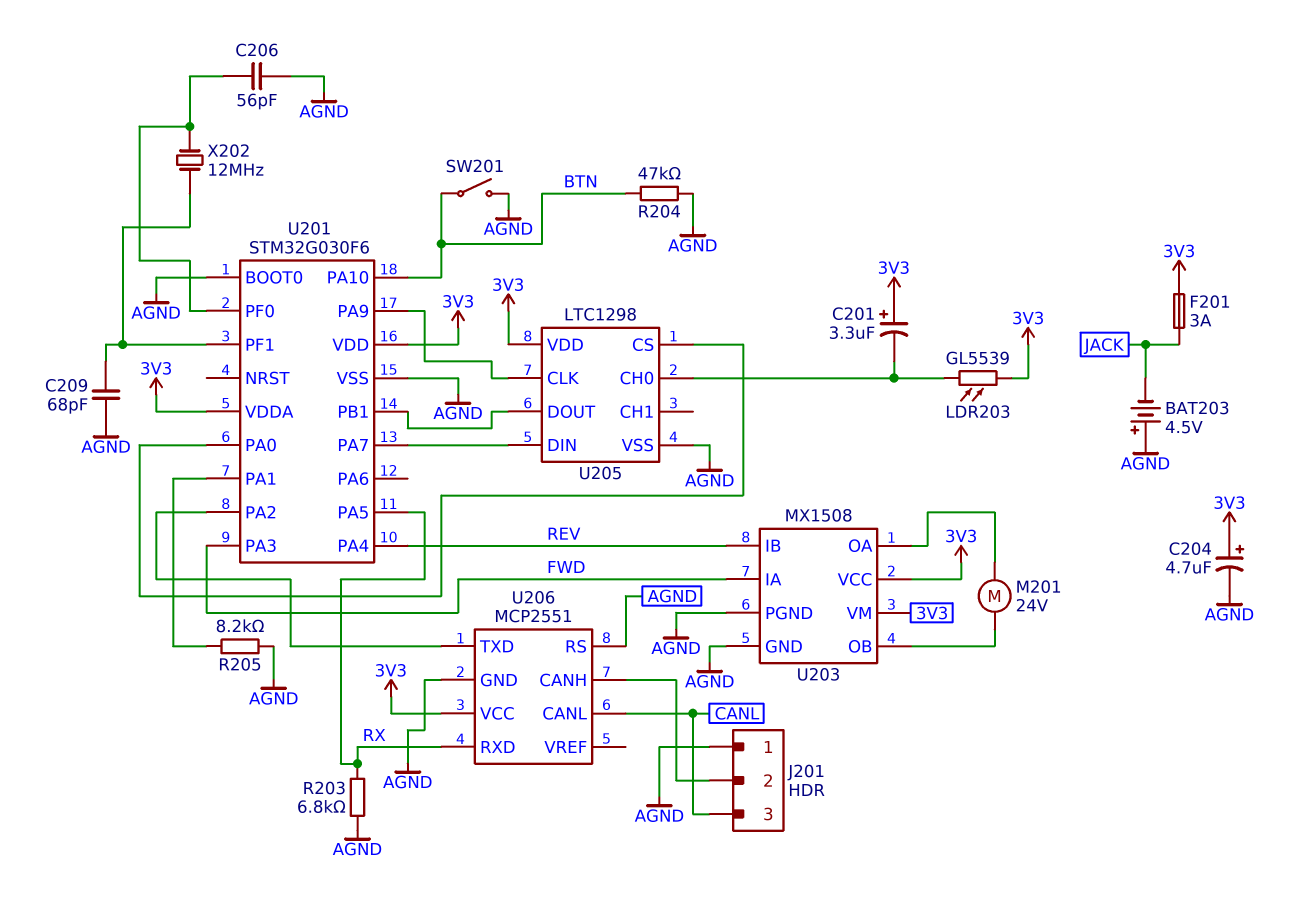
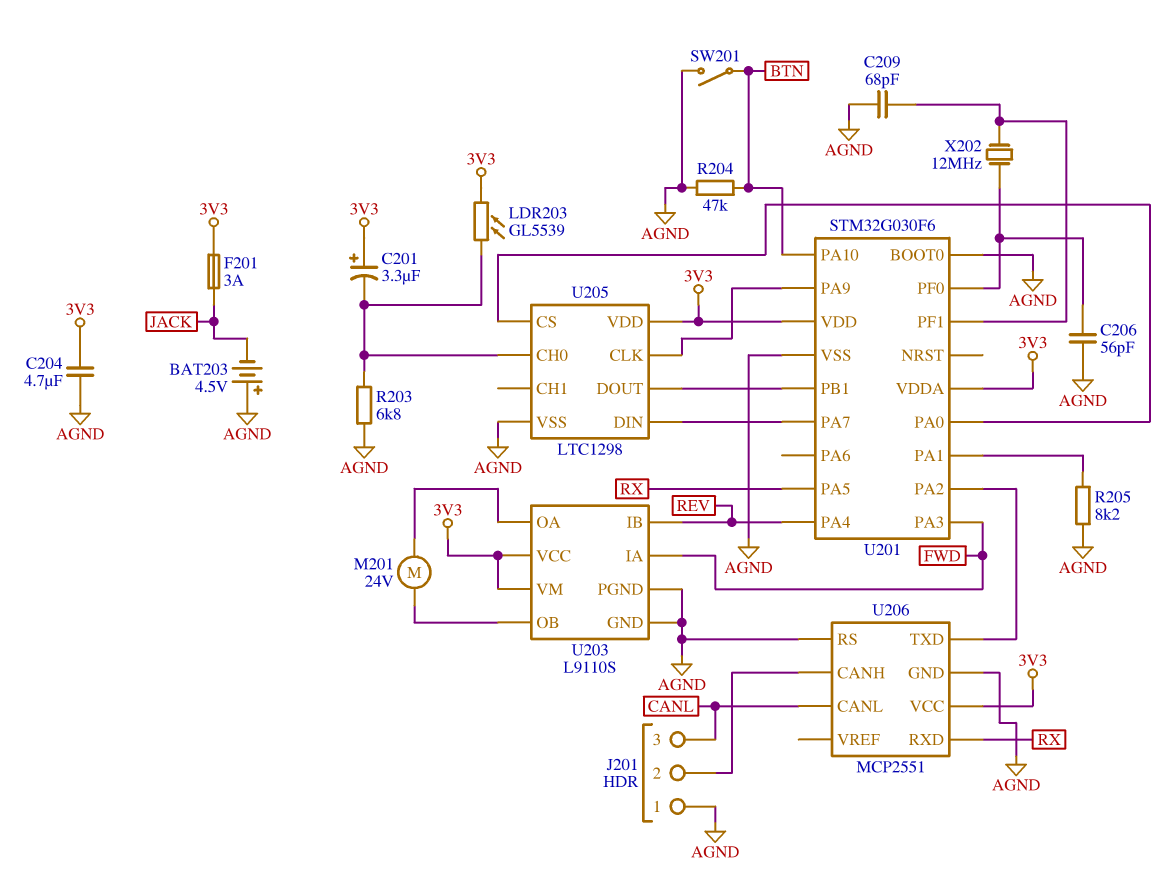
C204: 4.7uF (plus 3V3, minus AGND) -> 4.7uF (3V3, AGND)
R203: 6.8k (AGND, RX) -> 6.8k (AGND, U205/CH0)
U203: MX1508 -> L9110S

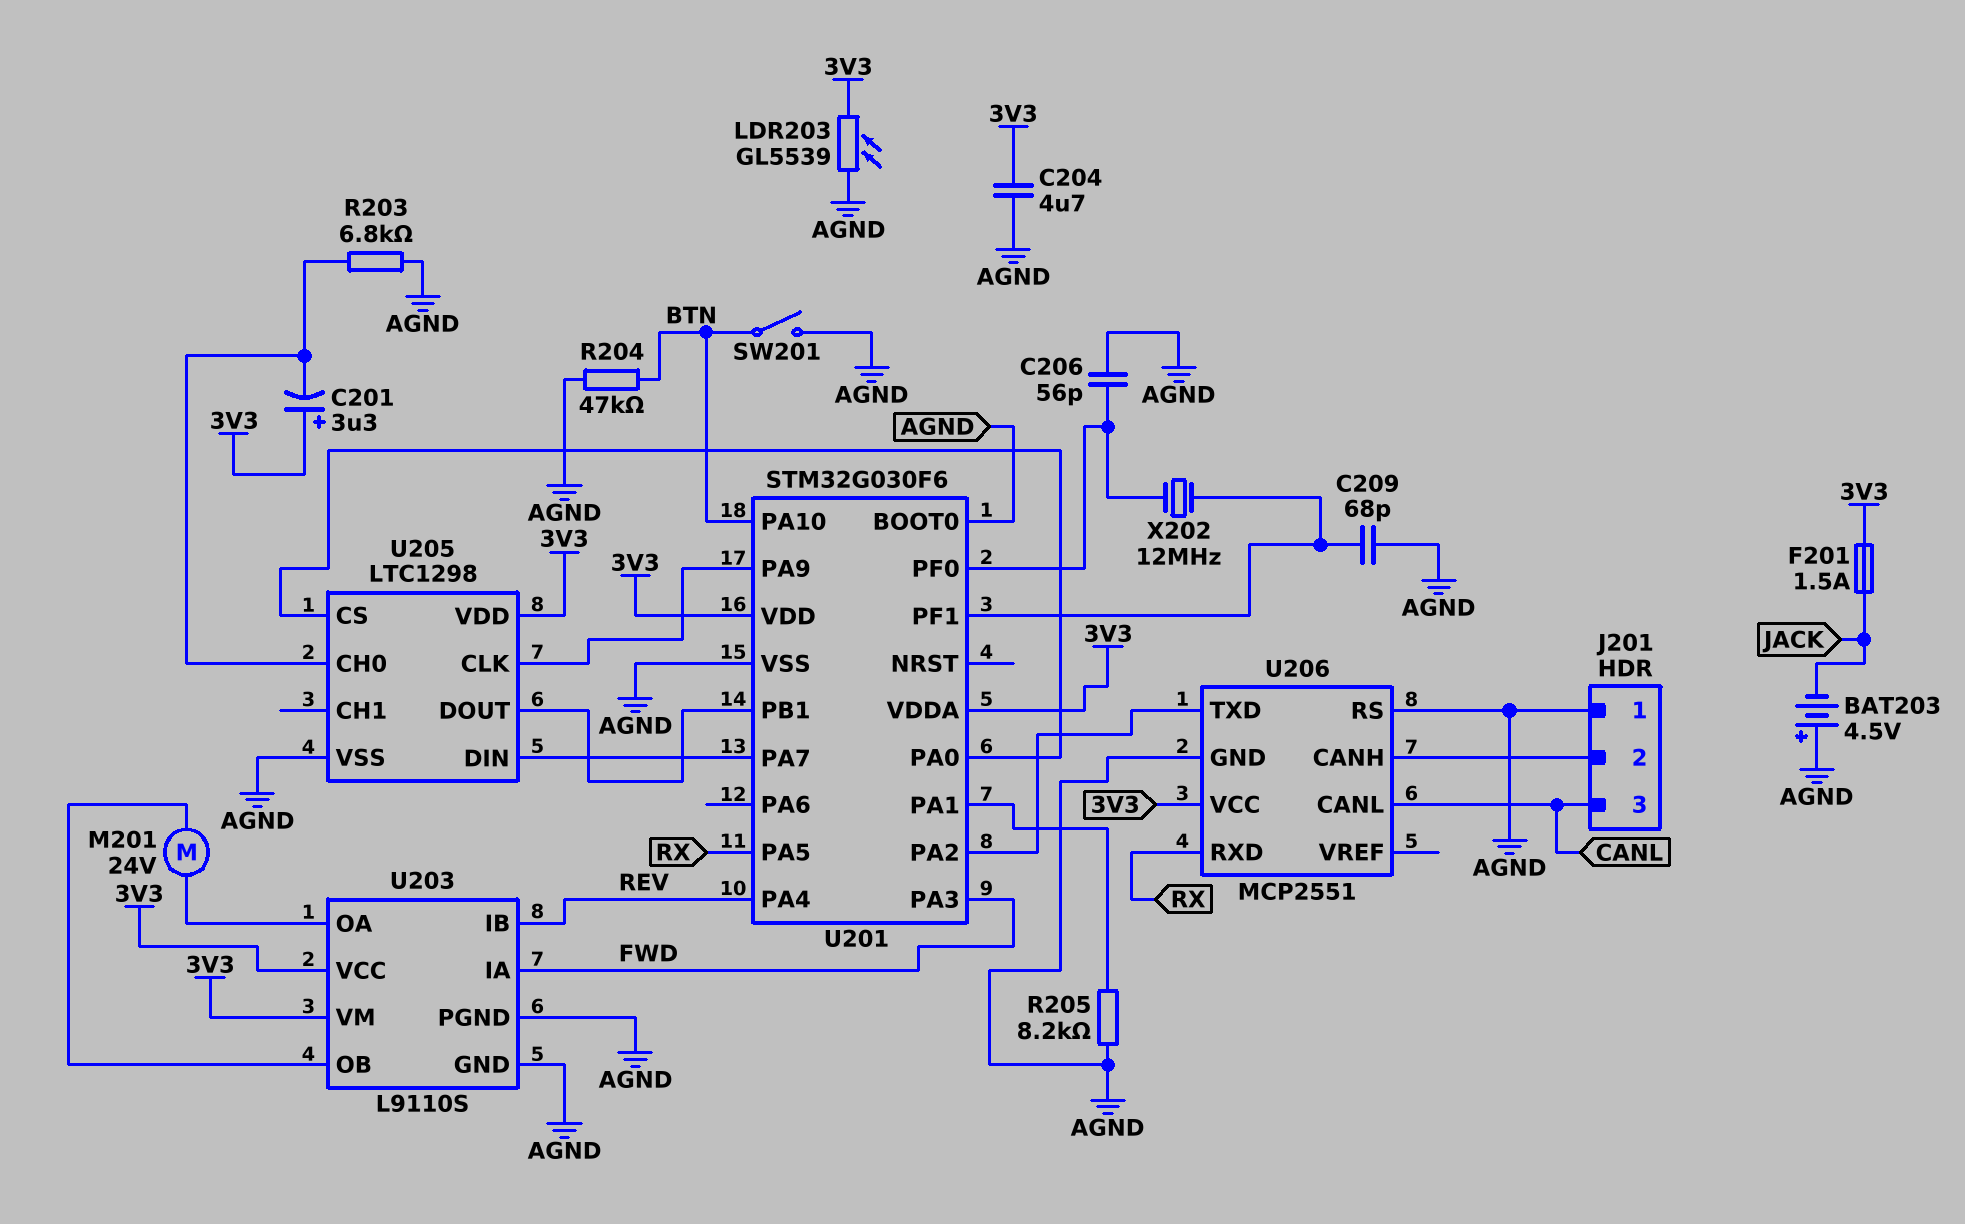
F201: 3A (3V3, JACK) -> 1.5A (3V3, JACK)
LDR203: GL5539 (3V3, U205/CH0) -> GL5539 (3V3, AGND)

